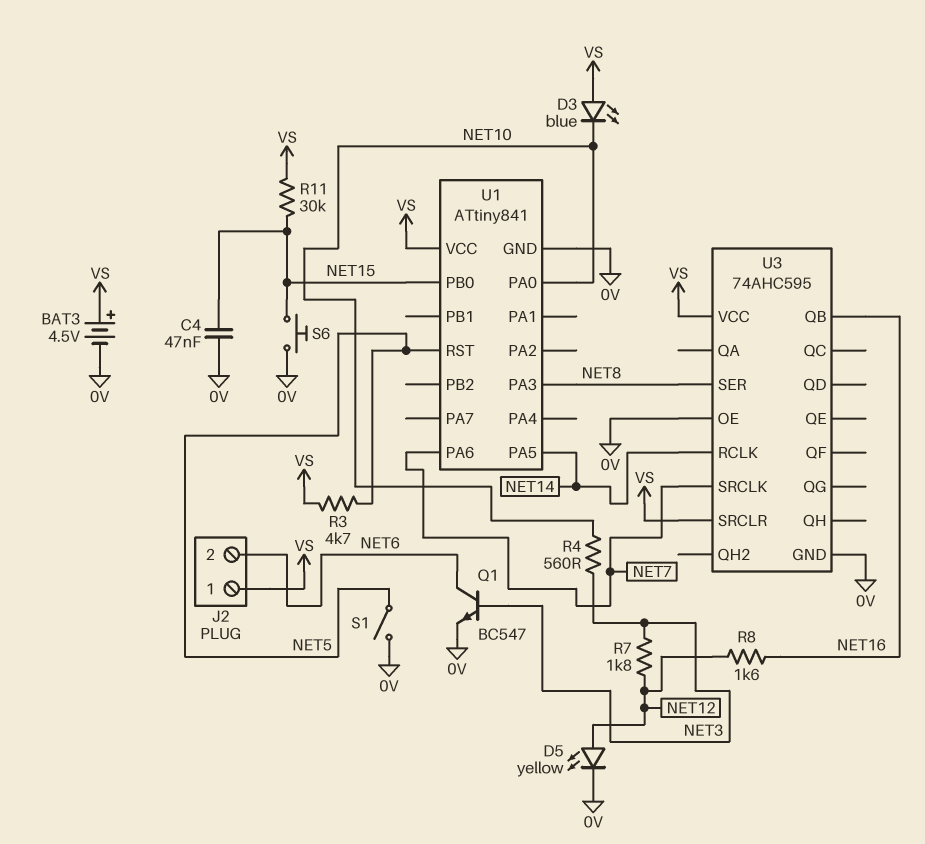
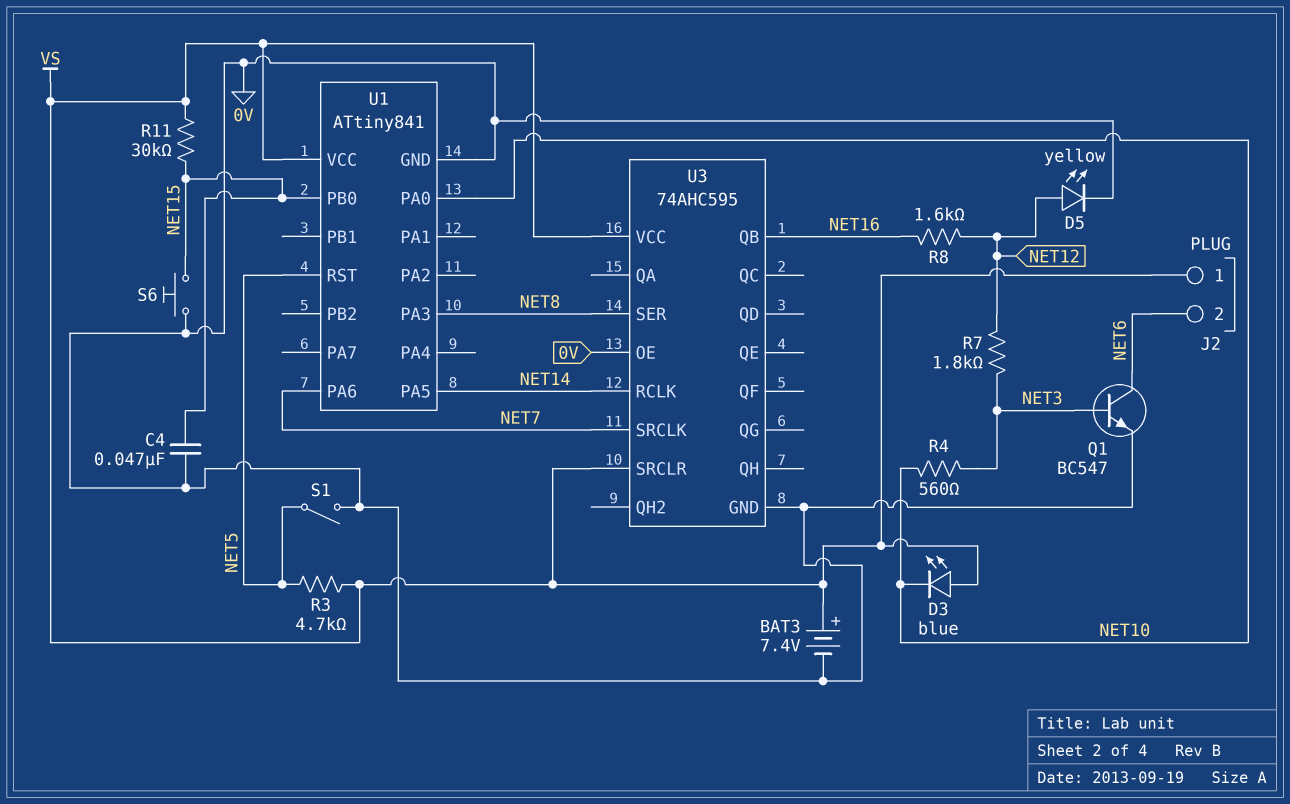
BAT3: 4.5V (plus VS, minus 0V) -> 7.4V (plus VS, minus 0V)

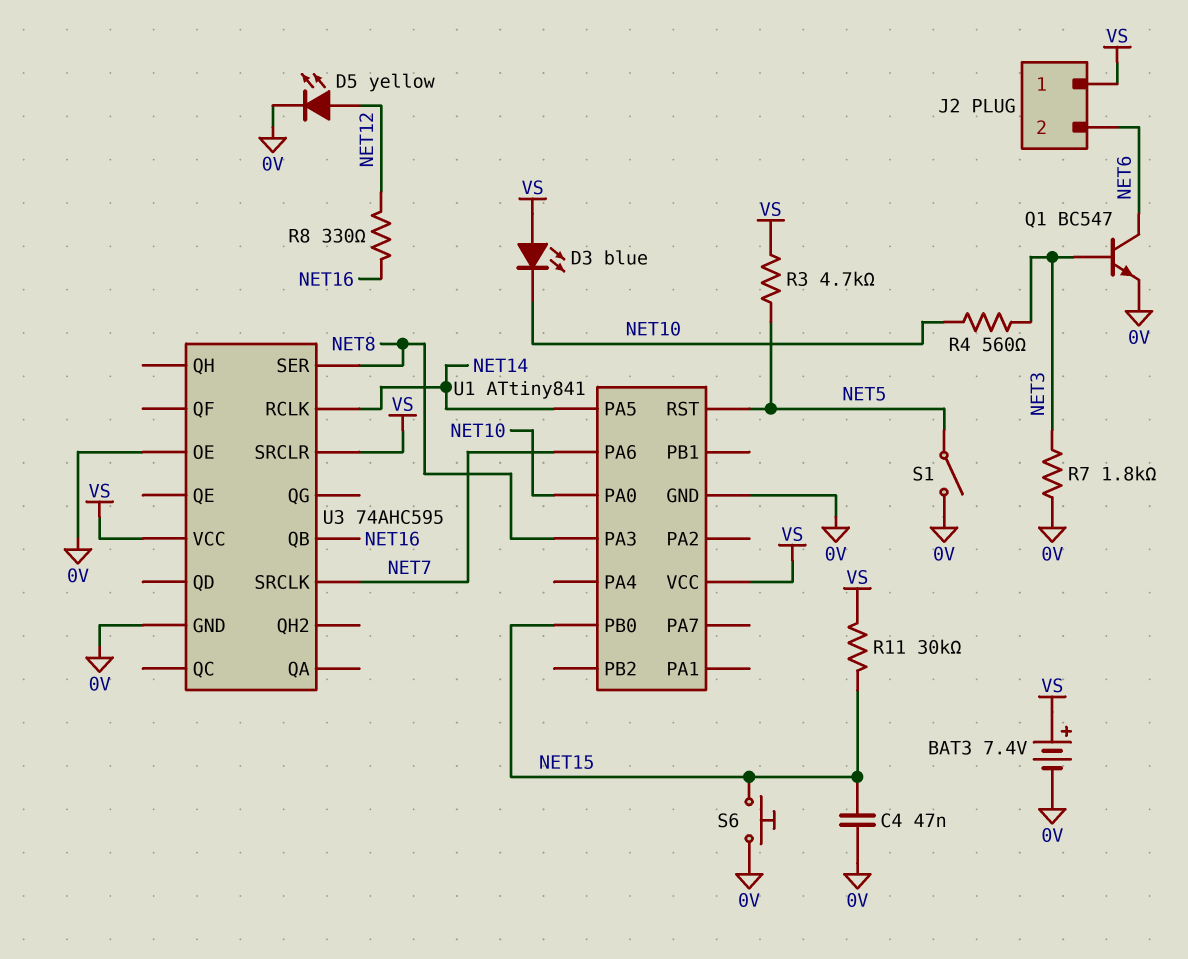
R7: 1.8k (NET3, NET12) -> 1.8k (0V, NET3)
R8: 1.6k (NET12, NET16) -> 330 (NET12, NET16)

